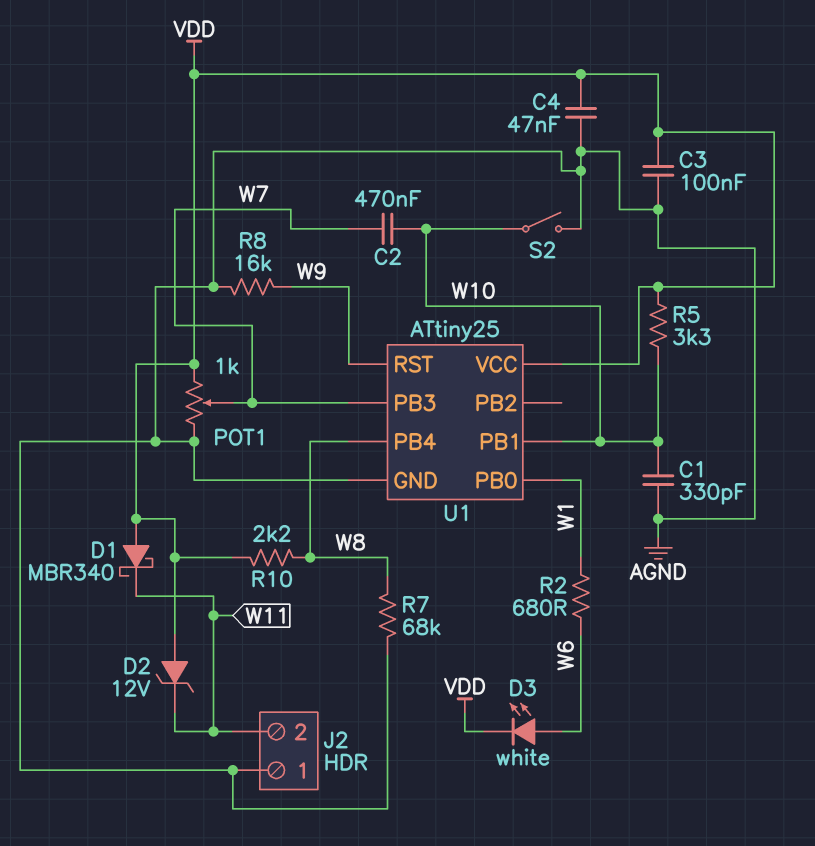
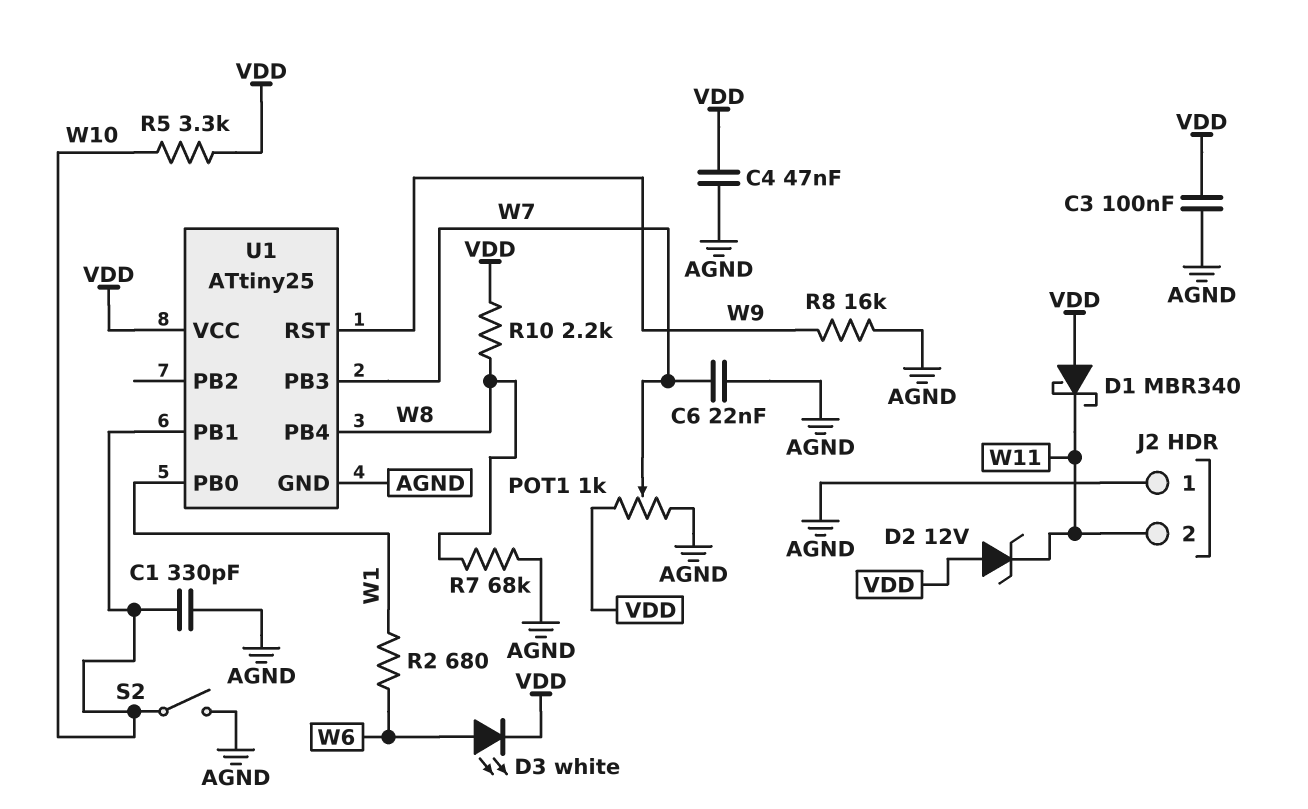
C2: 470nF (W7, W10) -> none
C6: none -> 22nF (AGND, W7)

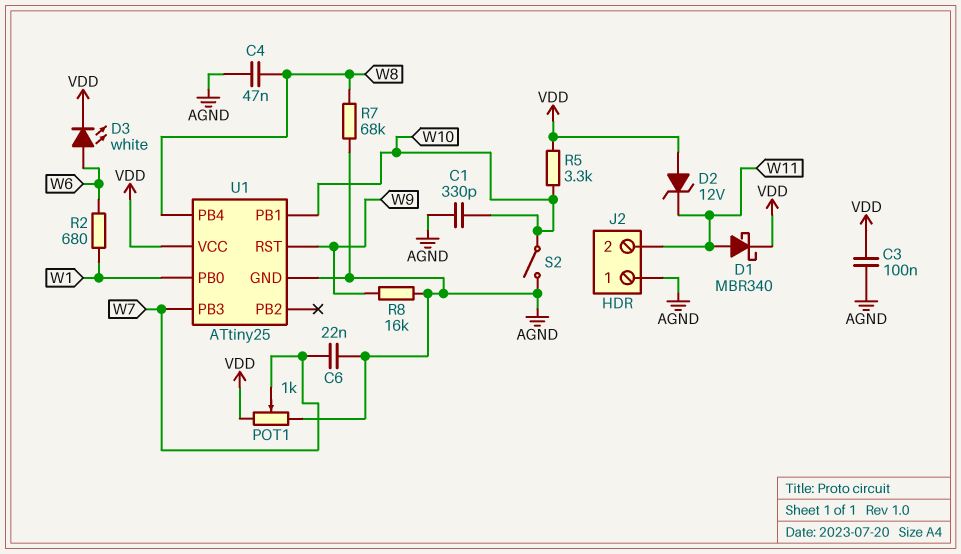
C4: 47nF (AGND, VDD) -> 47nF (AGND, W8)
D1: schottky MBR340 (A VDD, K W11) -> schottky MBR340 (A W11, K VDD)
R10: 2.2k (VDD, W8) -> none

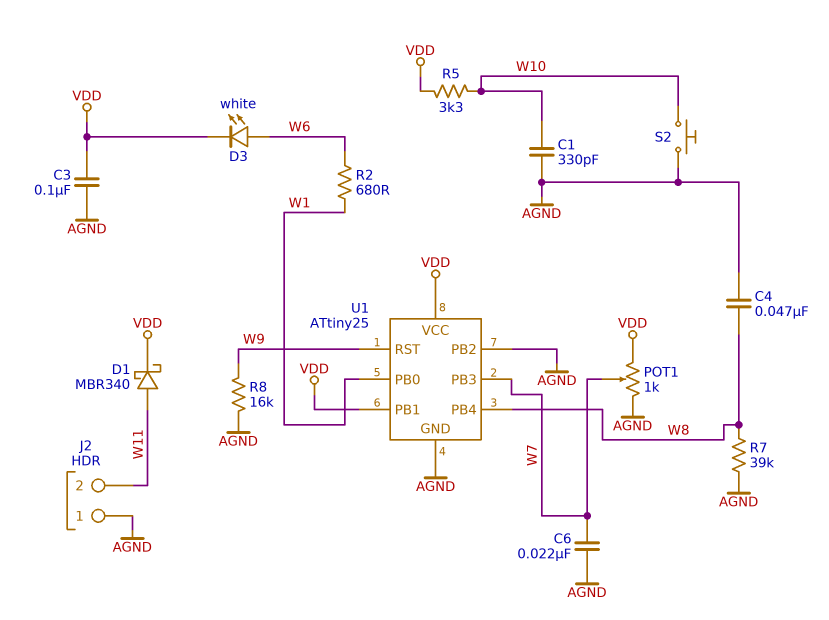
D2: zener 12V (A VDD, K W11) -> none
R7: 68k (AGND, W8) -> 39k (AGND, W8)
S2: switch (AGND, W10) -> button (AGND, W10)
U1 pin PB1: W10 -> VDD
U1 pin PB2: none -> AGND

